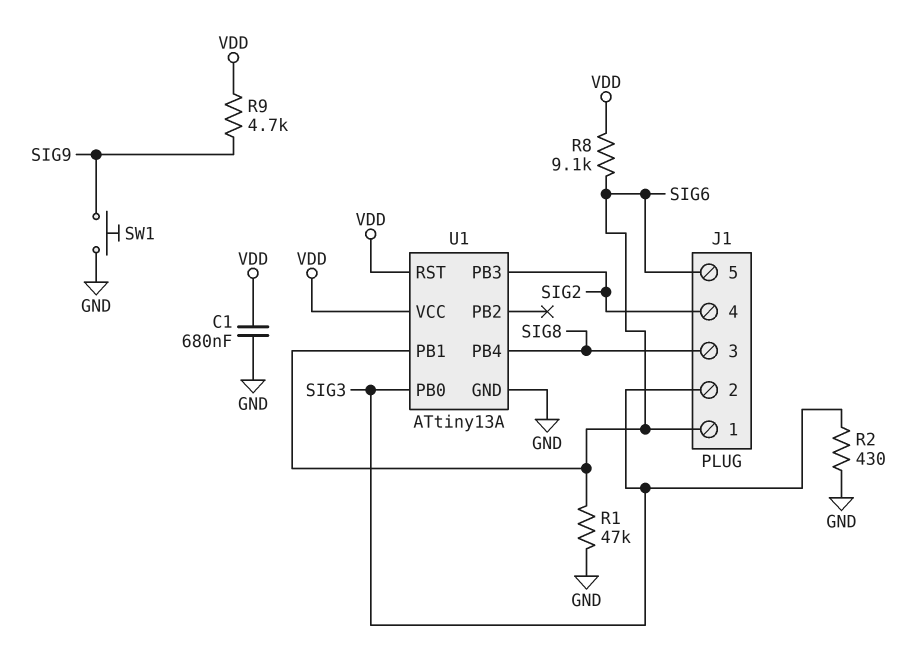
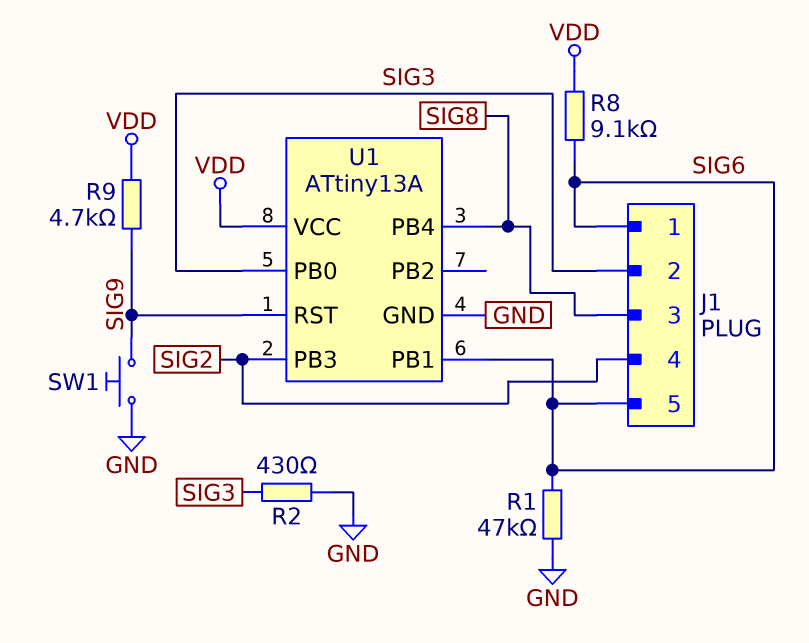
C1: 680nF (GND, VDD) -> none
U1 pin RST: VDD -> SIG9

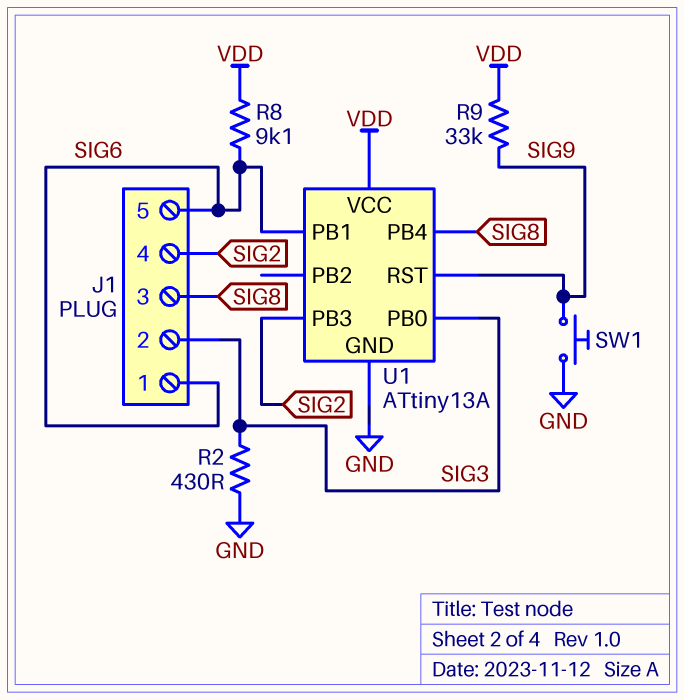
R1: 47k (GND, SIG6) -> none
R9: 4.7k (SIG9, VDD) -> 33k (SIG9, VDD)

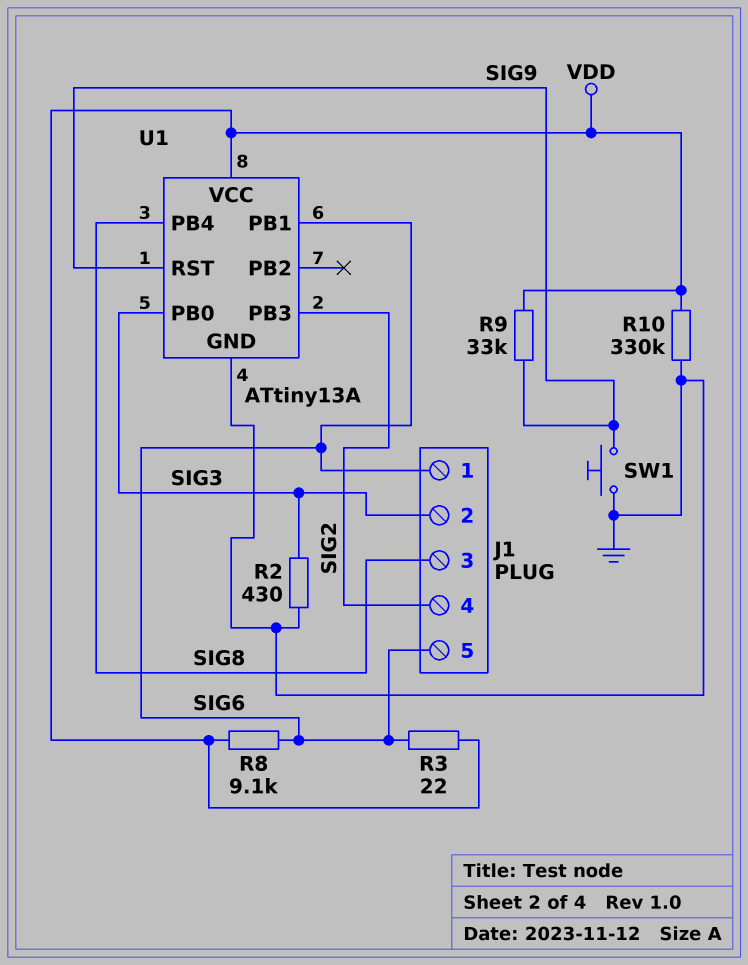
R3: none -> 22 (SIG6, VDD)
R10: none -> 330k (GND, VDD)

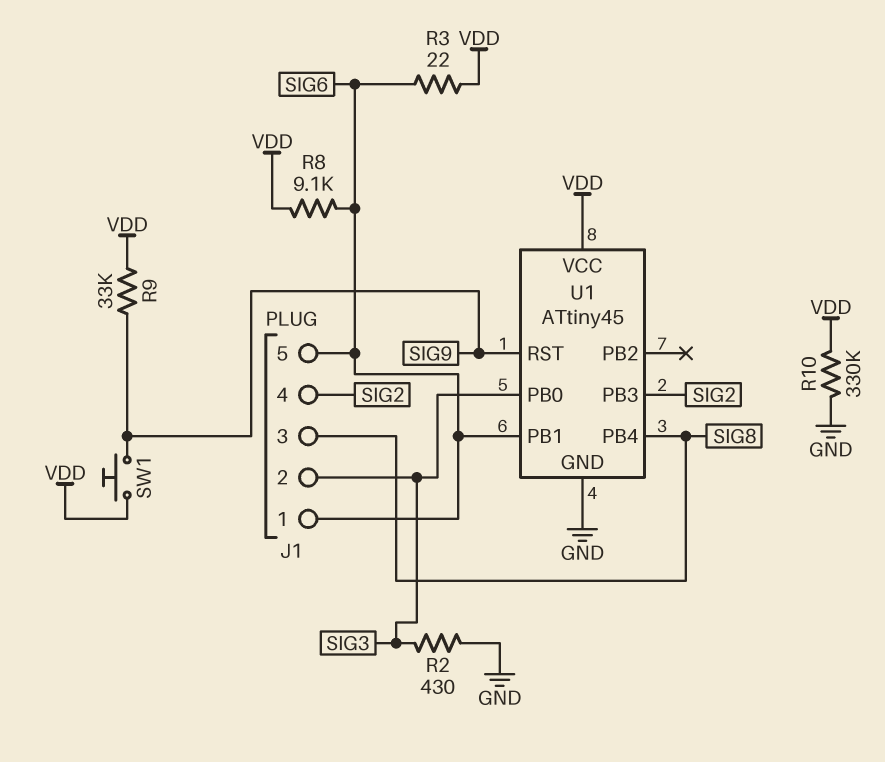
SW1: button (GND, SIG9) -> button (SIG9, VDD)
U1: ATtiny13A -> ATtiny45

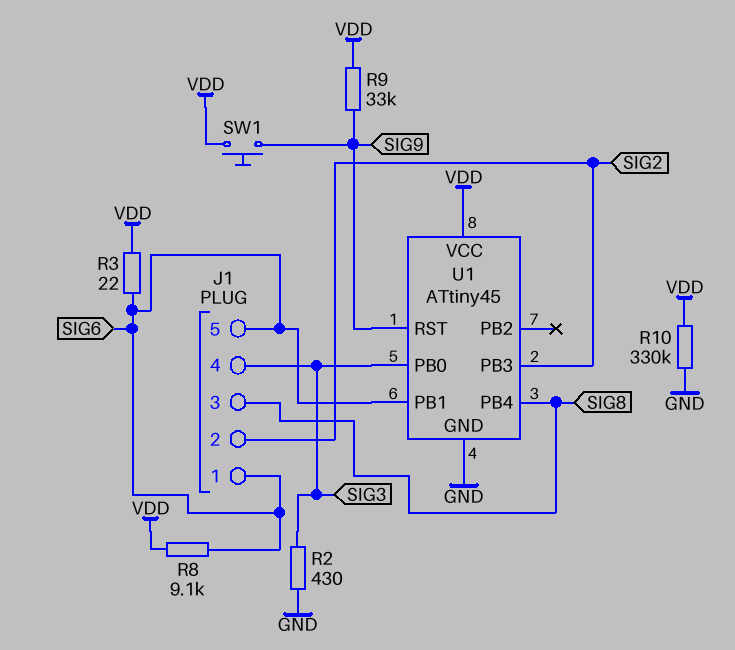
J1 pin 2: SIG3 -> SIG2
J1 pin 4: SIG2 -> SIG3

